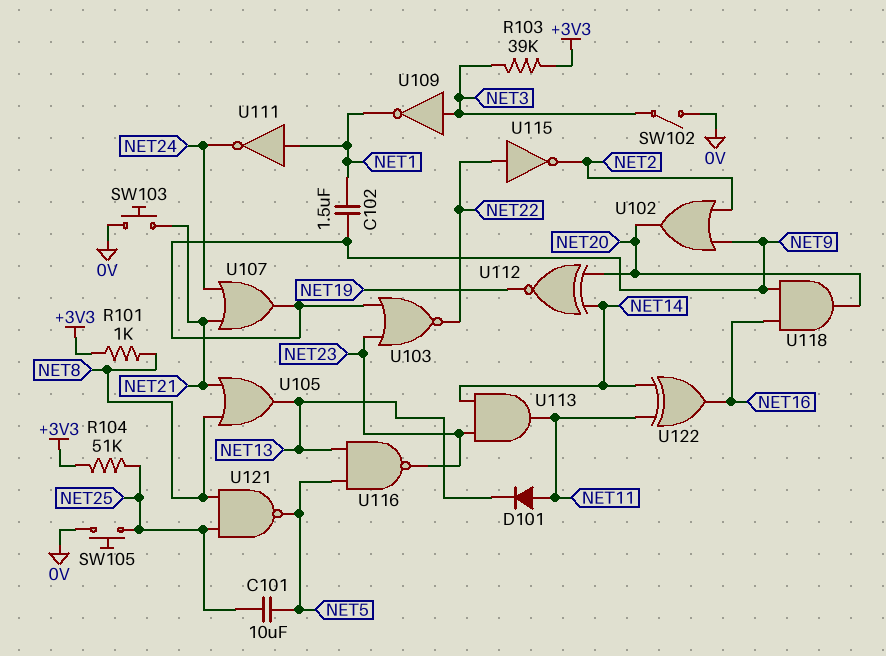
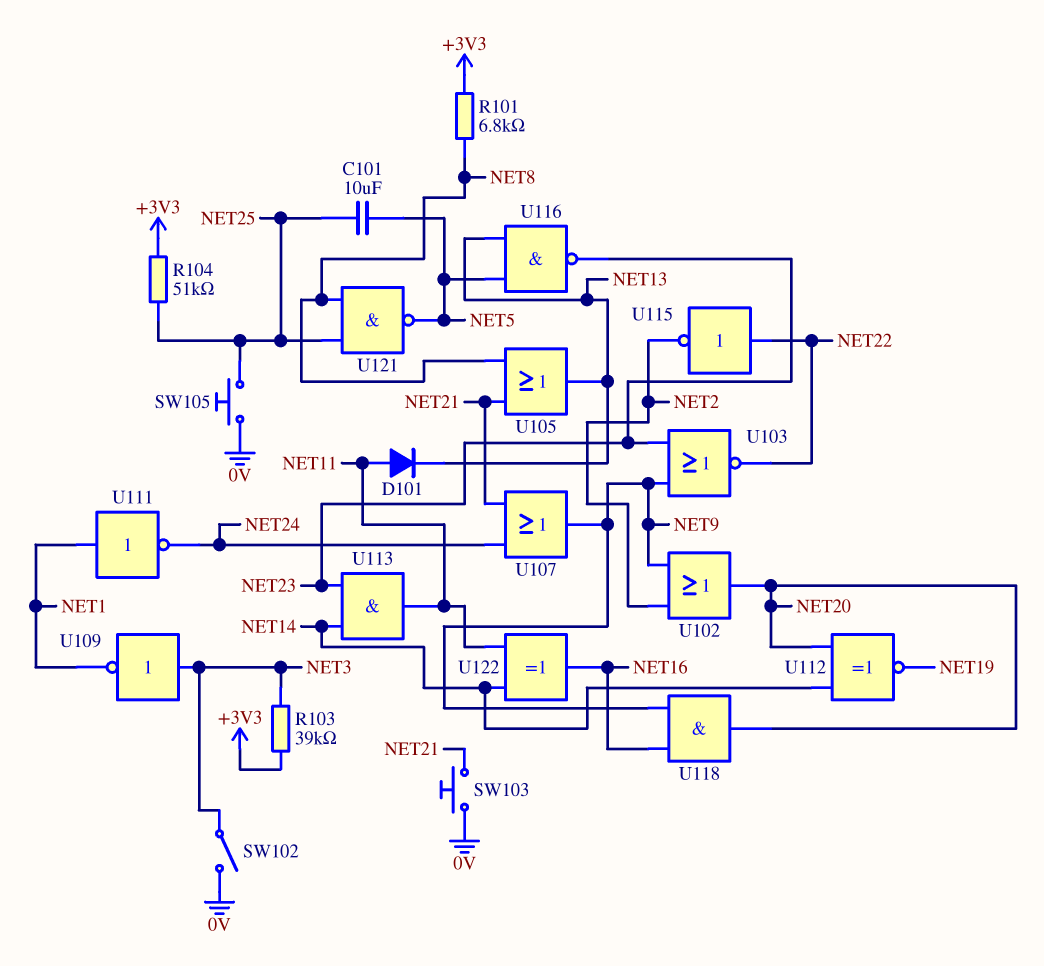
C102: 1.5uF (NET1, NET9) -> none
R101: 1k (+3V3, NET8) -> 6.8k (+3V3, NET8)

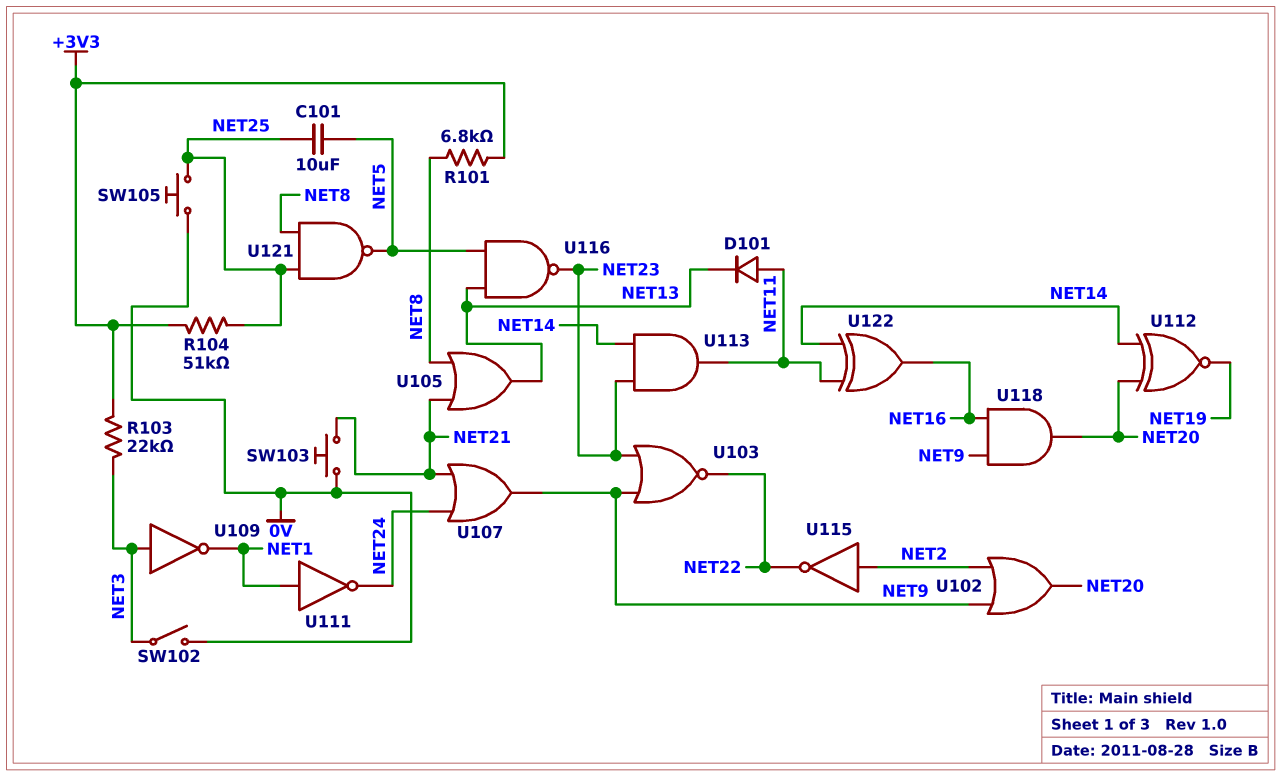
R103: 39k (+3V3, NET3) -> 22k (+3V3, NET3)
U115: NOT (in NET22, out NET2) -> NOT (in NET2, out NET22)

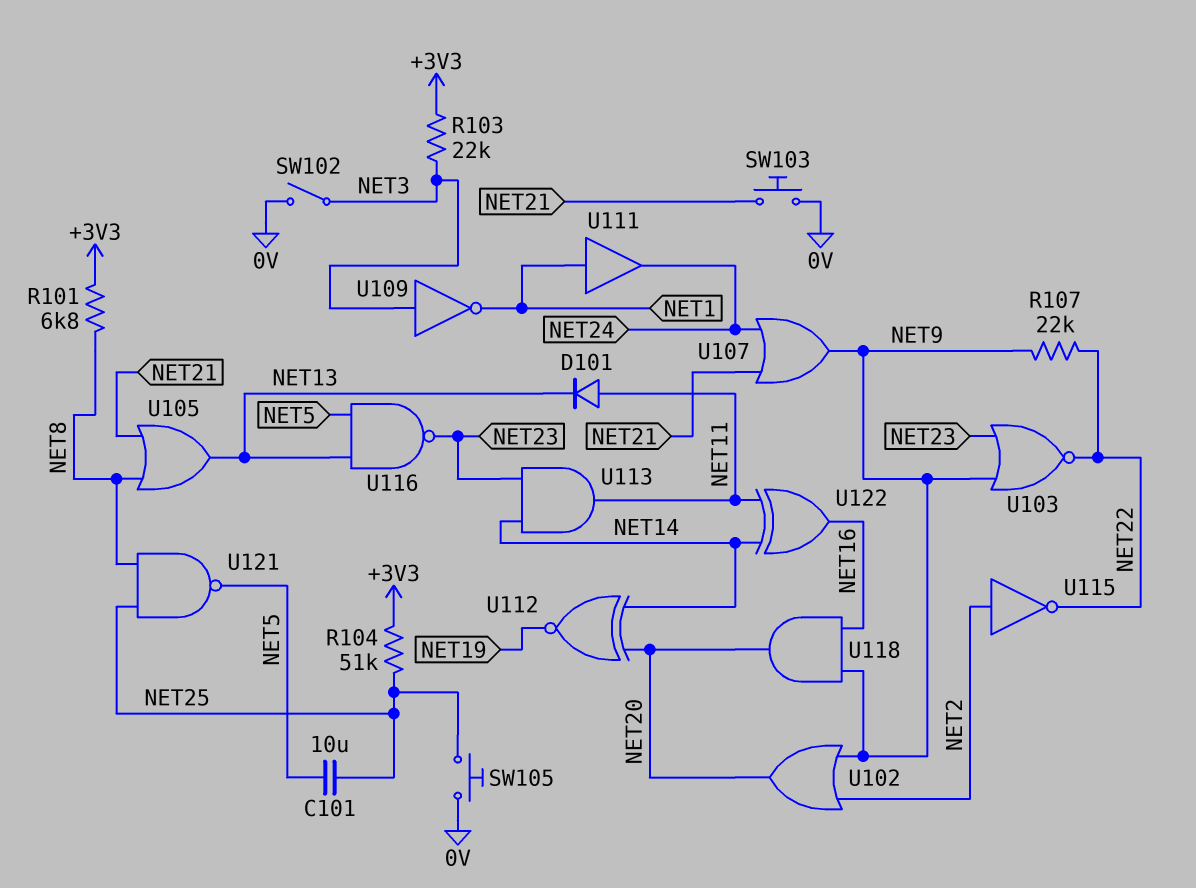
R107: none -> 22k (NET9, NET22)
U111: NOT (in NET1, out NET24) -> buffer (in NET1, out NET24)

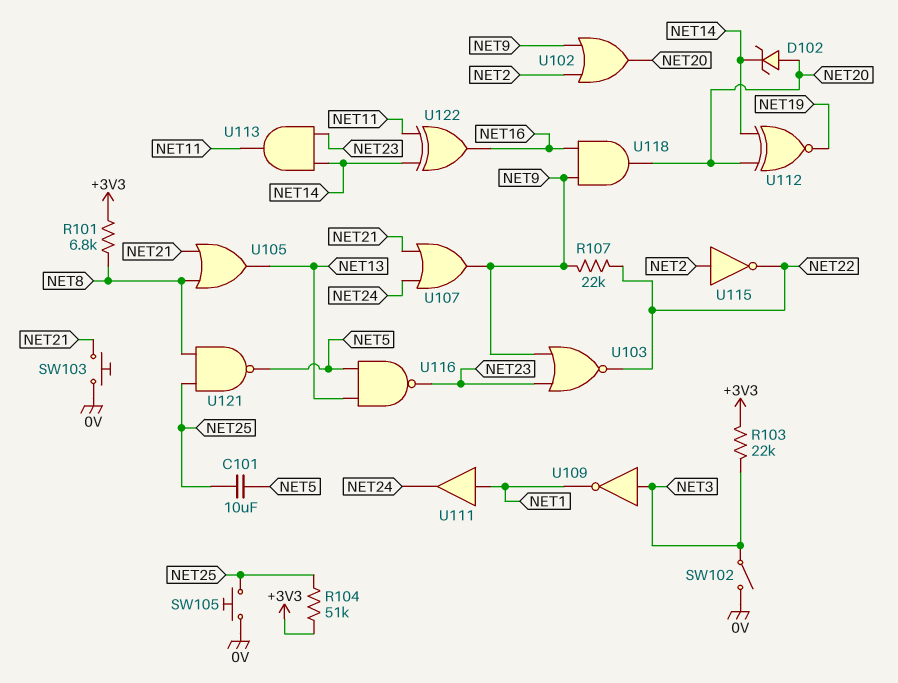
D101: diode (A NET11, K NET13) -> none
D102: none -> zener (A NET20, K NET14)

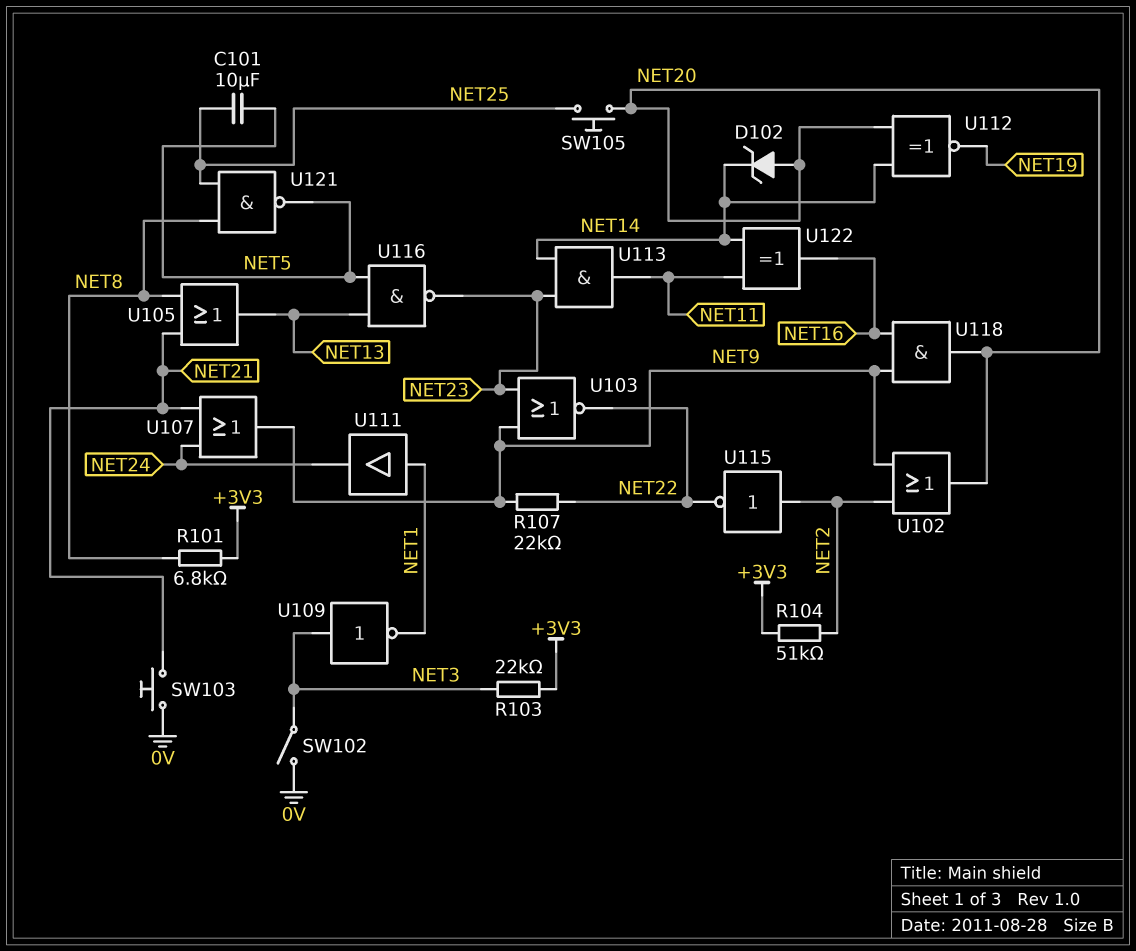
R104: 51k (+3V3, NET25) -> 51k (+3V3, NET2)
SW105: button (0V, NET25) -> button (NET20, NET25)

